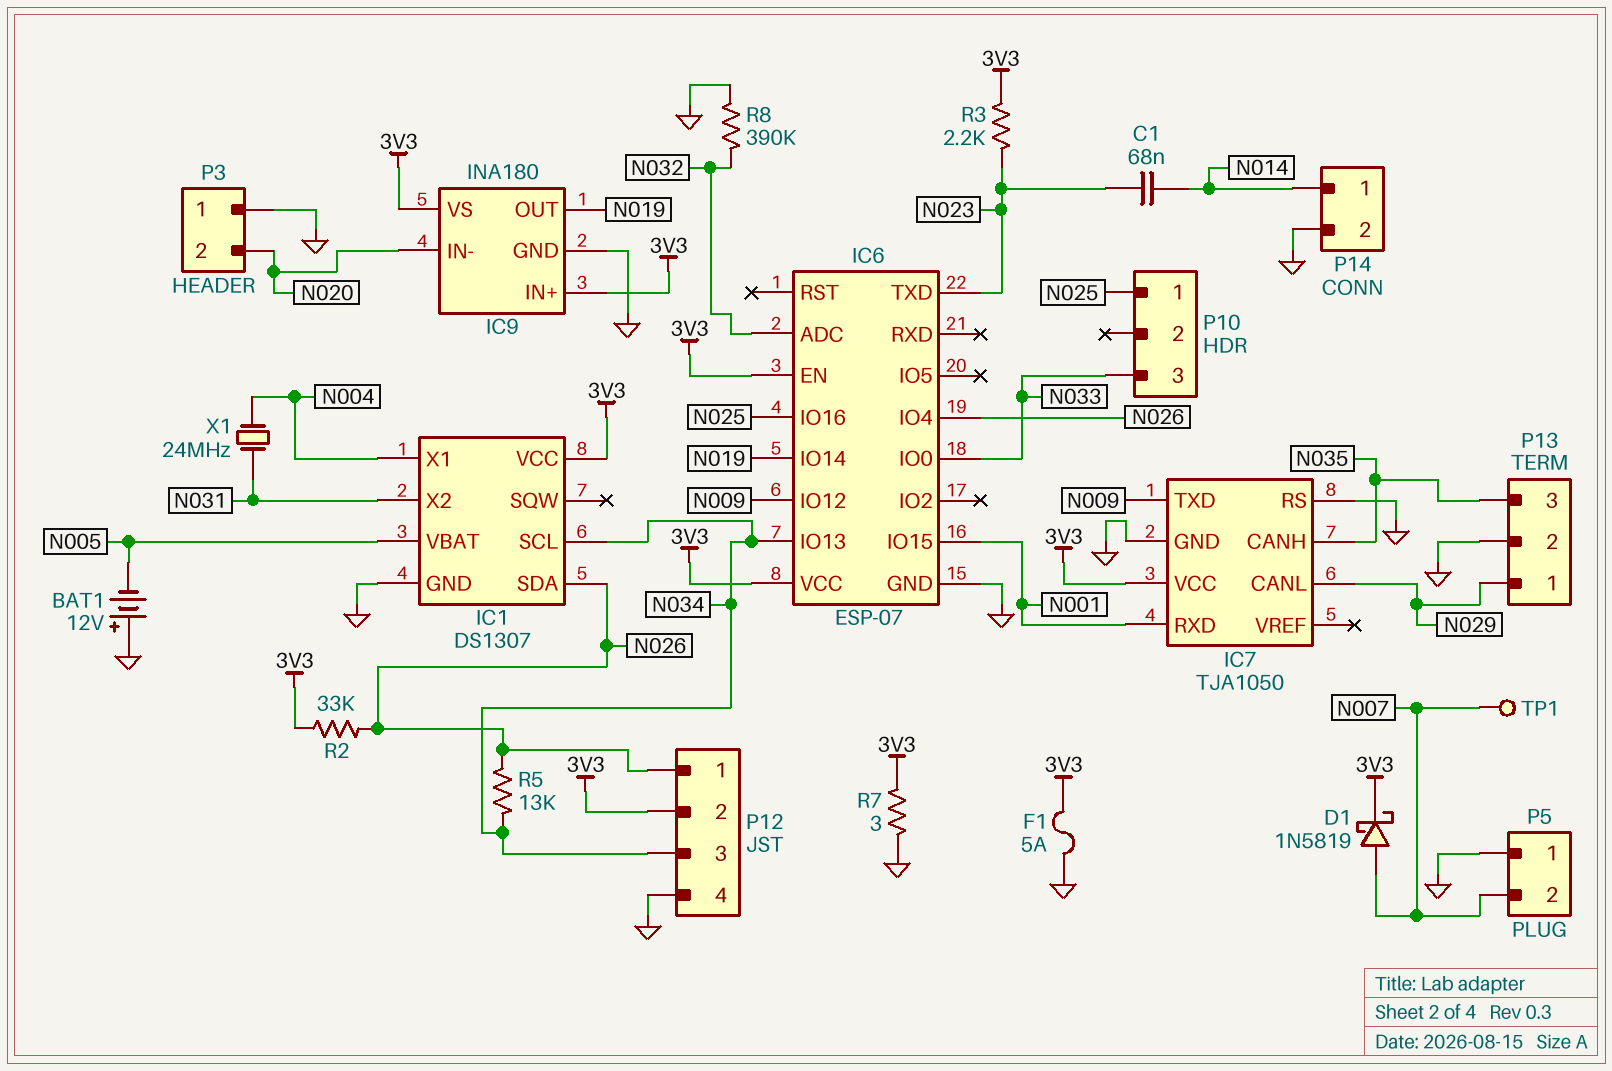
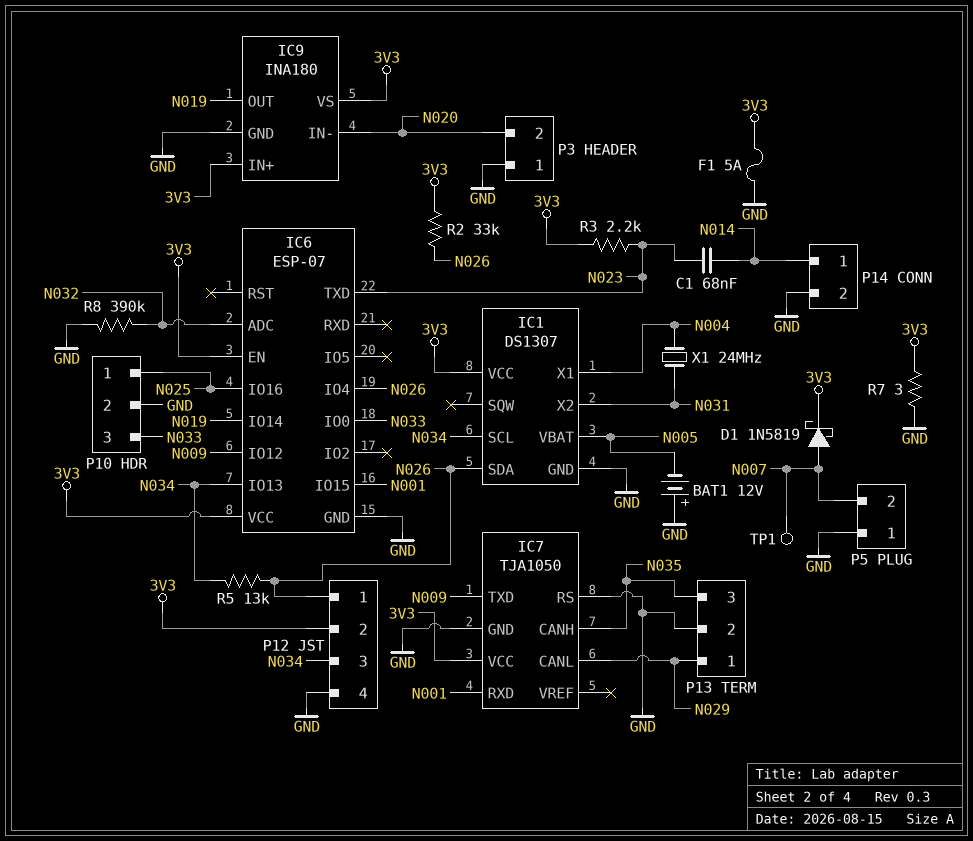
P10 pin 2: none -> GND

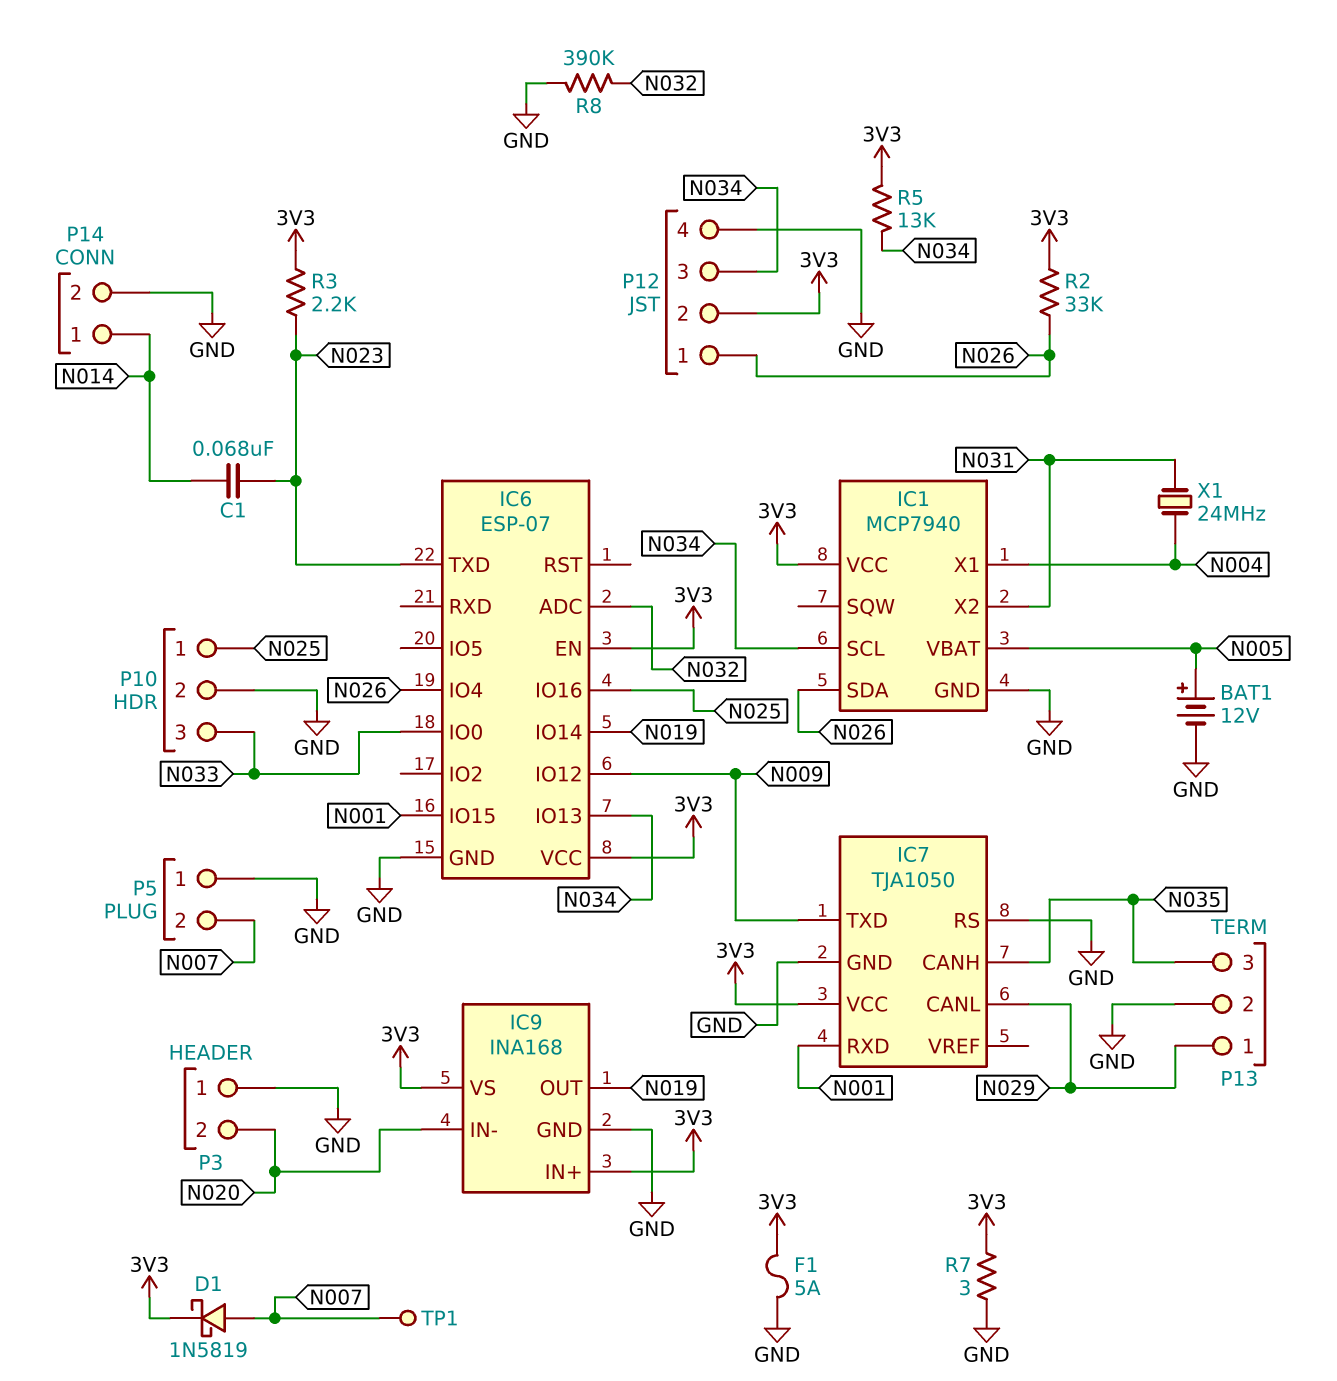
BAT1: 12V (plus GND, minus N005) -> 12V (plus N005, minus GND)
IC1: DS1307 -> MCP7940
IC9: INA180 -> INA168
R5: 13k (N026, N034) -> 13k (3V3, N034)

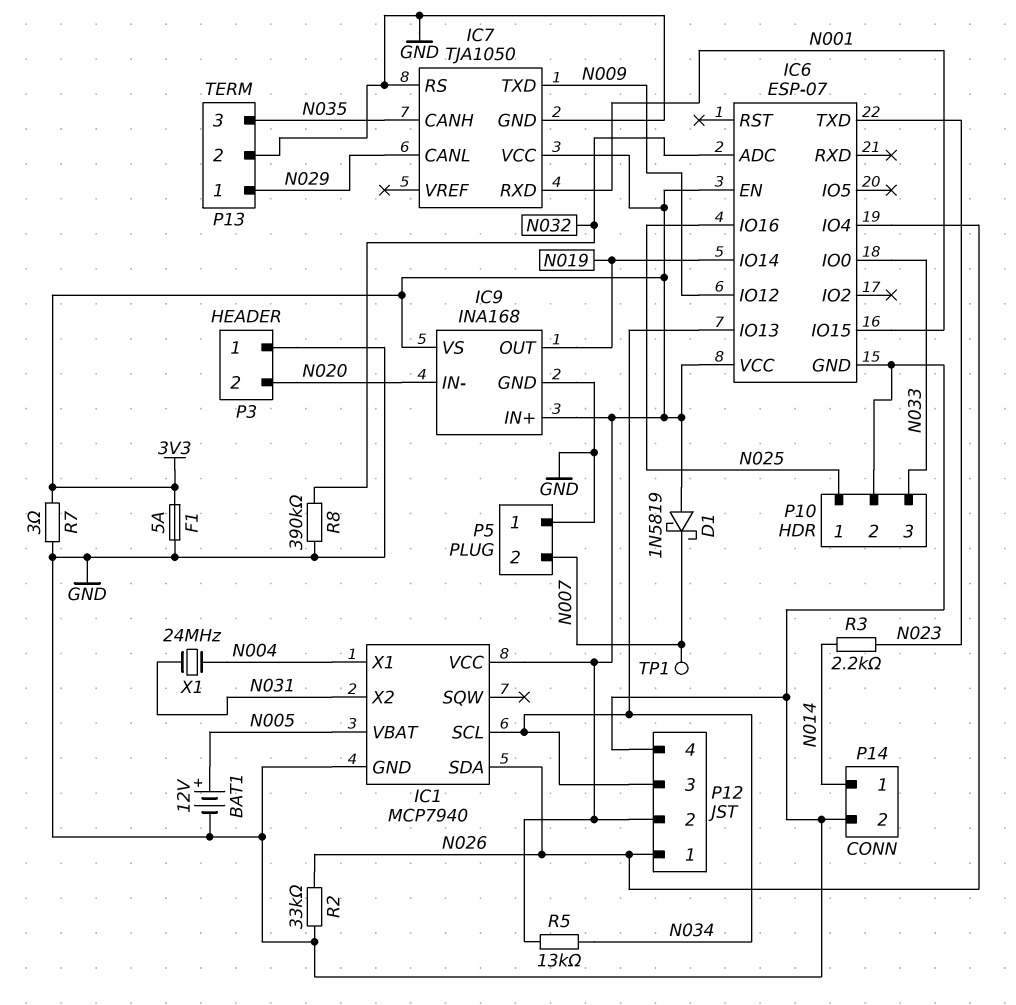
C1: 68nF (N014, N023) -> none
D1: schottky 1N5819 (A N007, K 3V3) -> schottky 1N5819 (A 3V3, K N007)
R2: 33k (3V3, N026) -> 33k (GND, N026)
R3: 2.2k (3V3, N023) -> 2.2k (N014, N023)

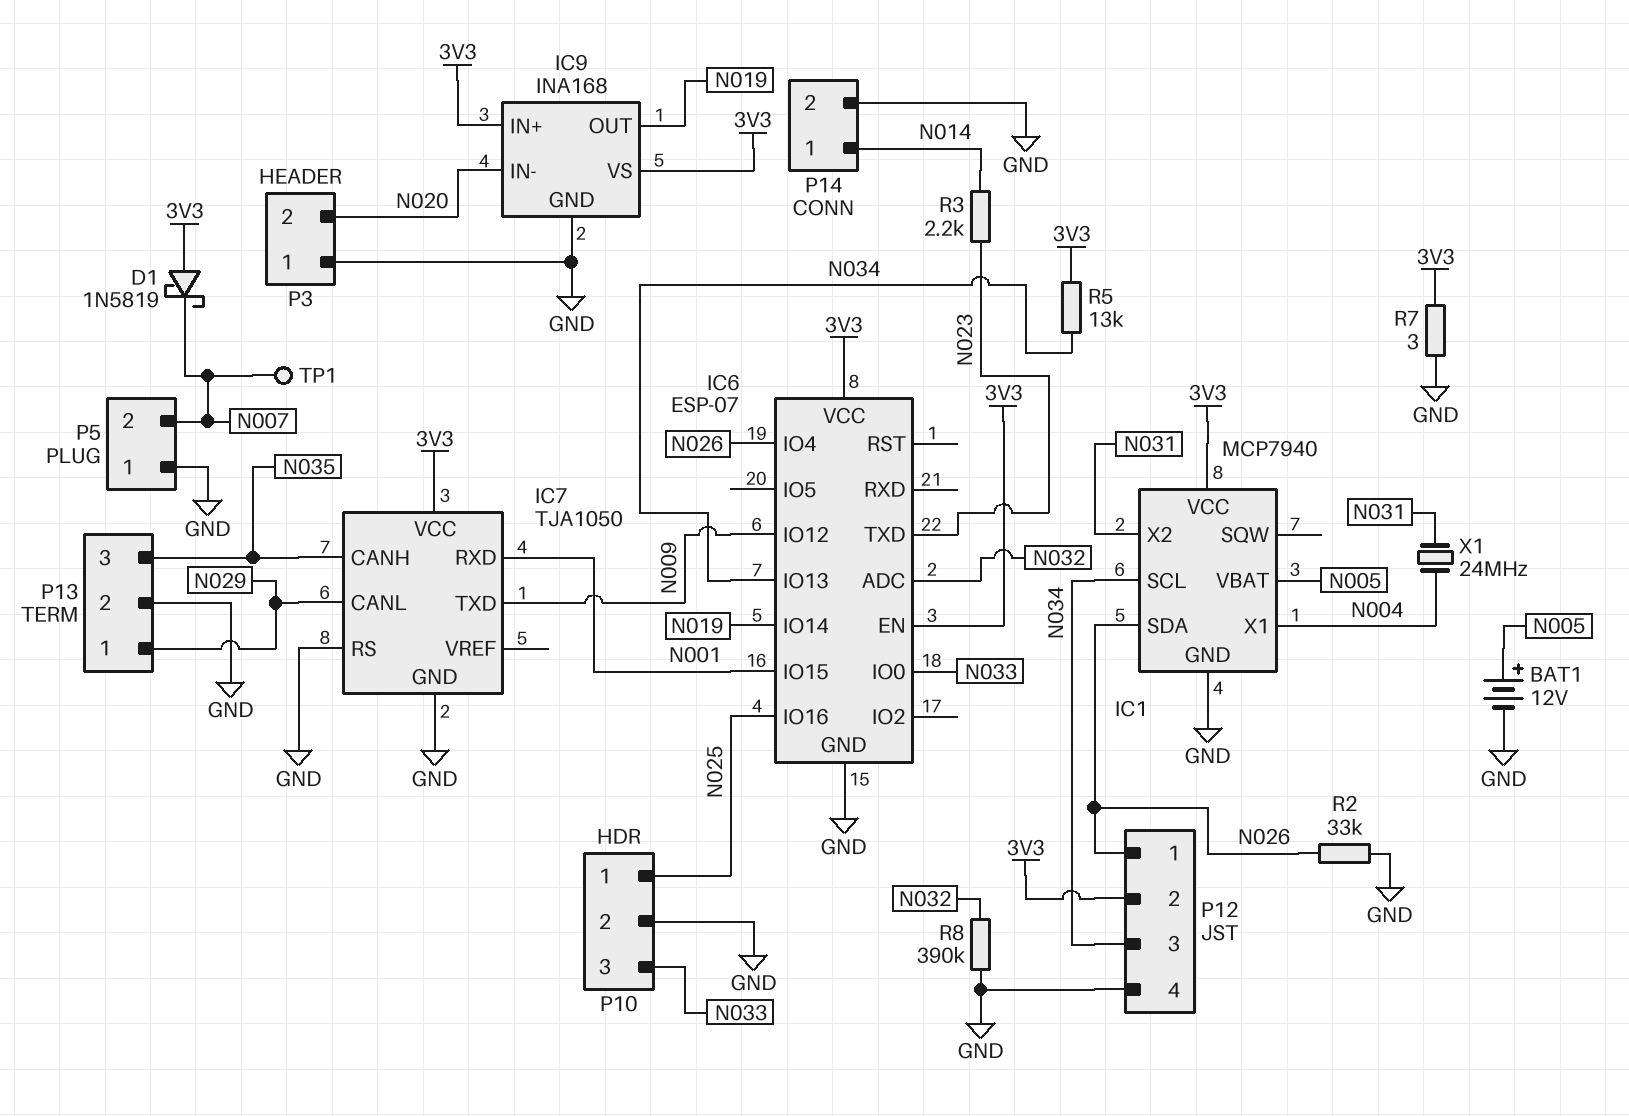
F1: 5A (3V3, GND) -> none

